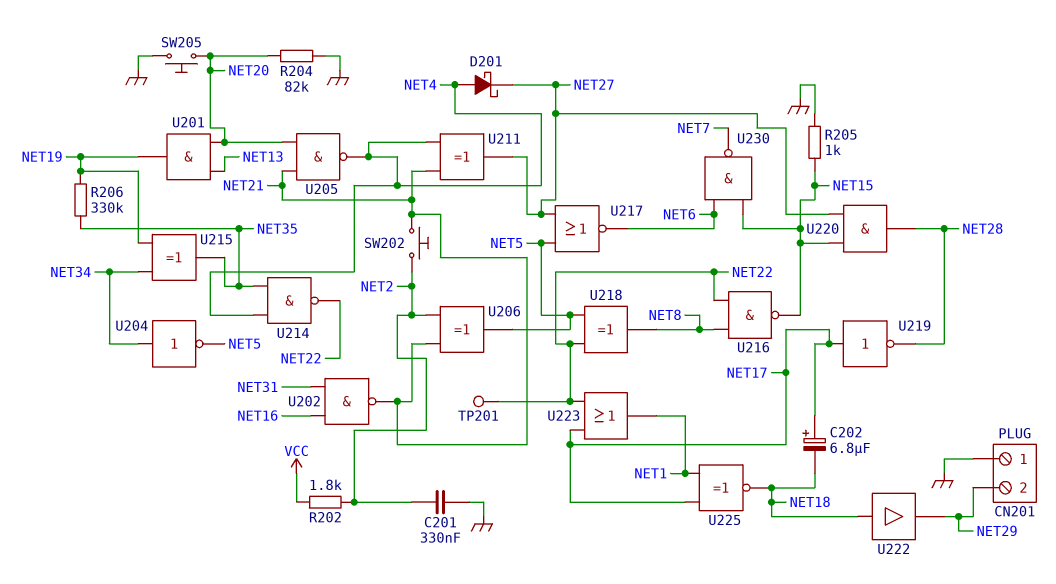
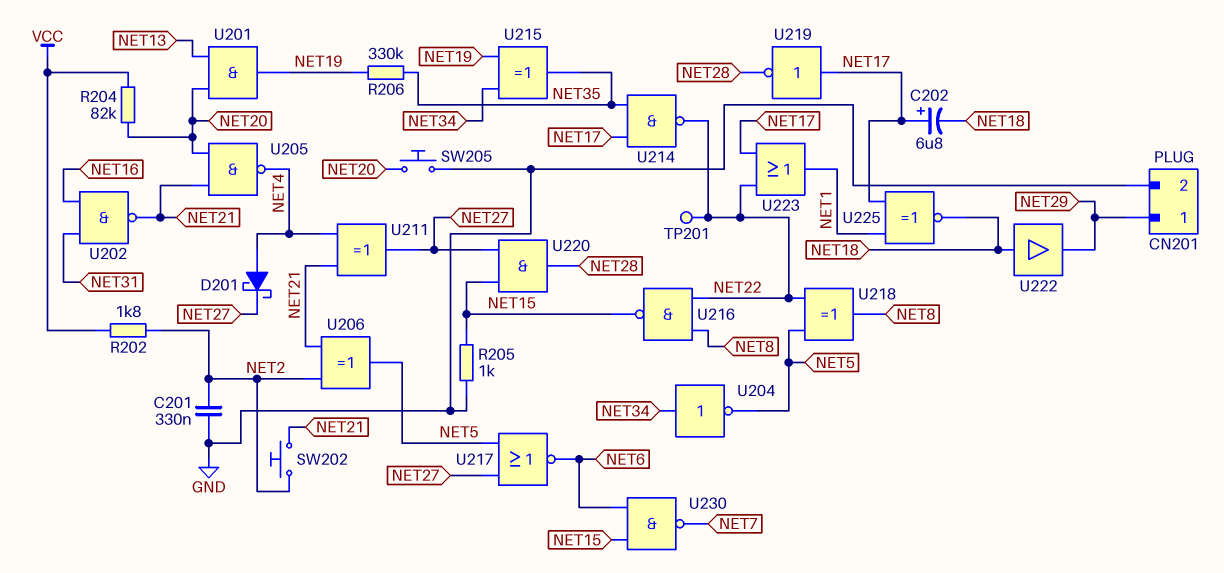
CN201 pin 1: GND -> NET29
CN201 pin 2: NET29 -> GND
R204: 82k (GND, NET20) -> 82k (NET20, VCC)
U214: NAND (in NET4, in NET35, out NET22) -> NAND (in NET17, in NET35, out NET22)

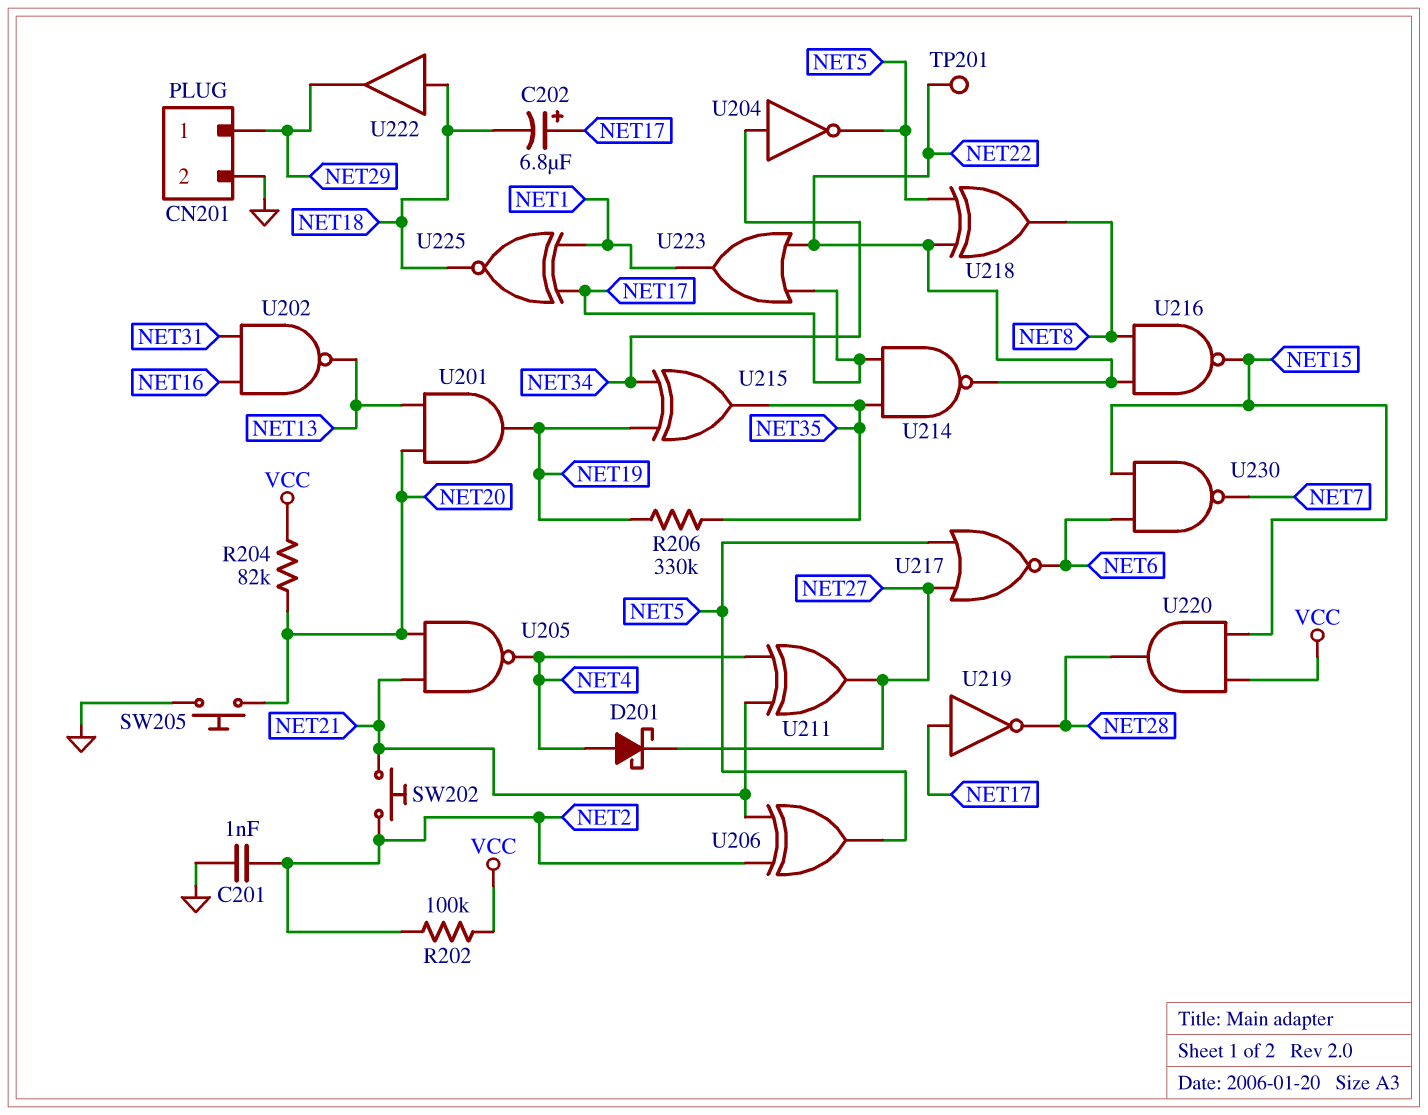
C201: 330nF (GND, NET2) -> 1nF (GND, NET2)
R202: 1.8k (NET2, VCC) -> 100k (NET2, VCC)
R205: 1k (GND, NET15) -> none
U202: NAND (in NET16, in NET31, out NET21) -> NAND (in NET16, in NET31, out NET13)
U220: AND (in NET15, in NET27, out NET28) -> AND (in NET15, in VCC, out NET28)

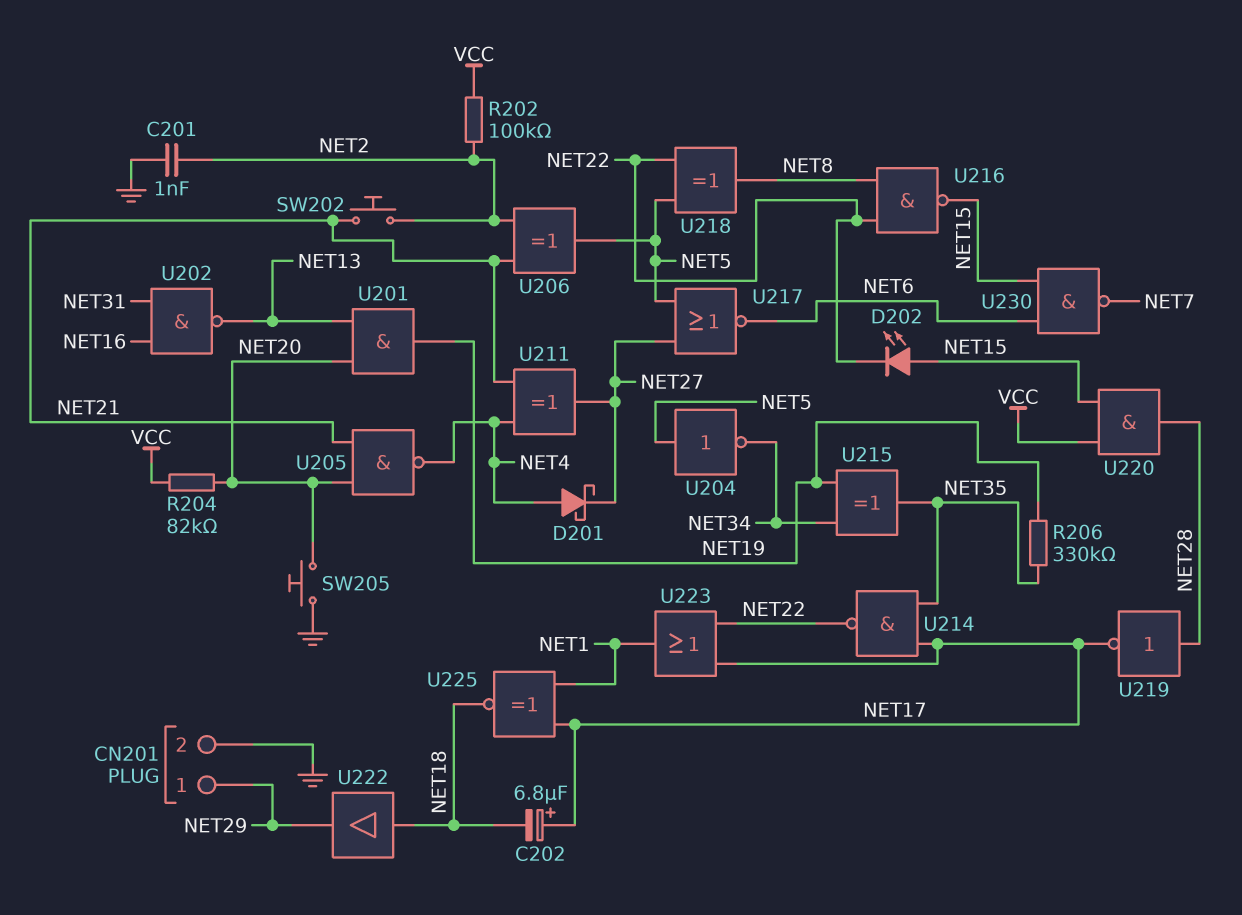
D202: none -> LED (A NET15, K NET22)
TP201: test point (NET22) -> none
U204: NOT (in NET34, out NET5) -> NOT (in NET5, out NET34)
U219: NOT (in NET17, out NET28) -> NOT (in NET28, out NET17)

